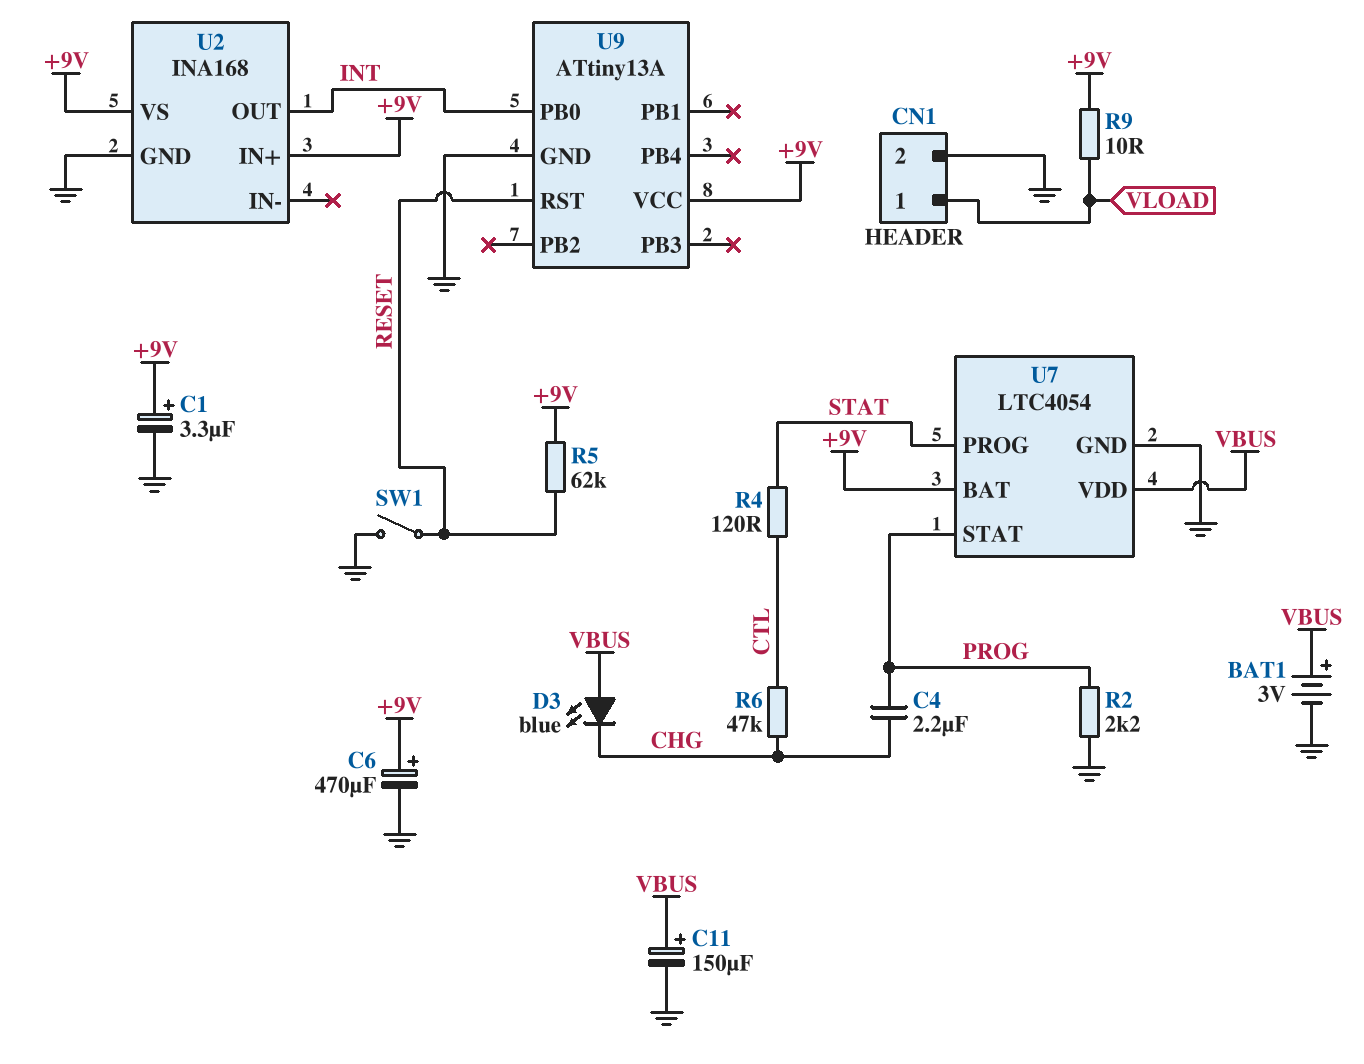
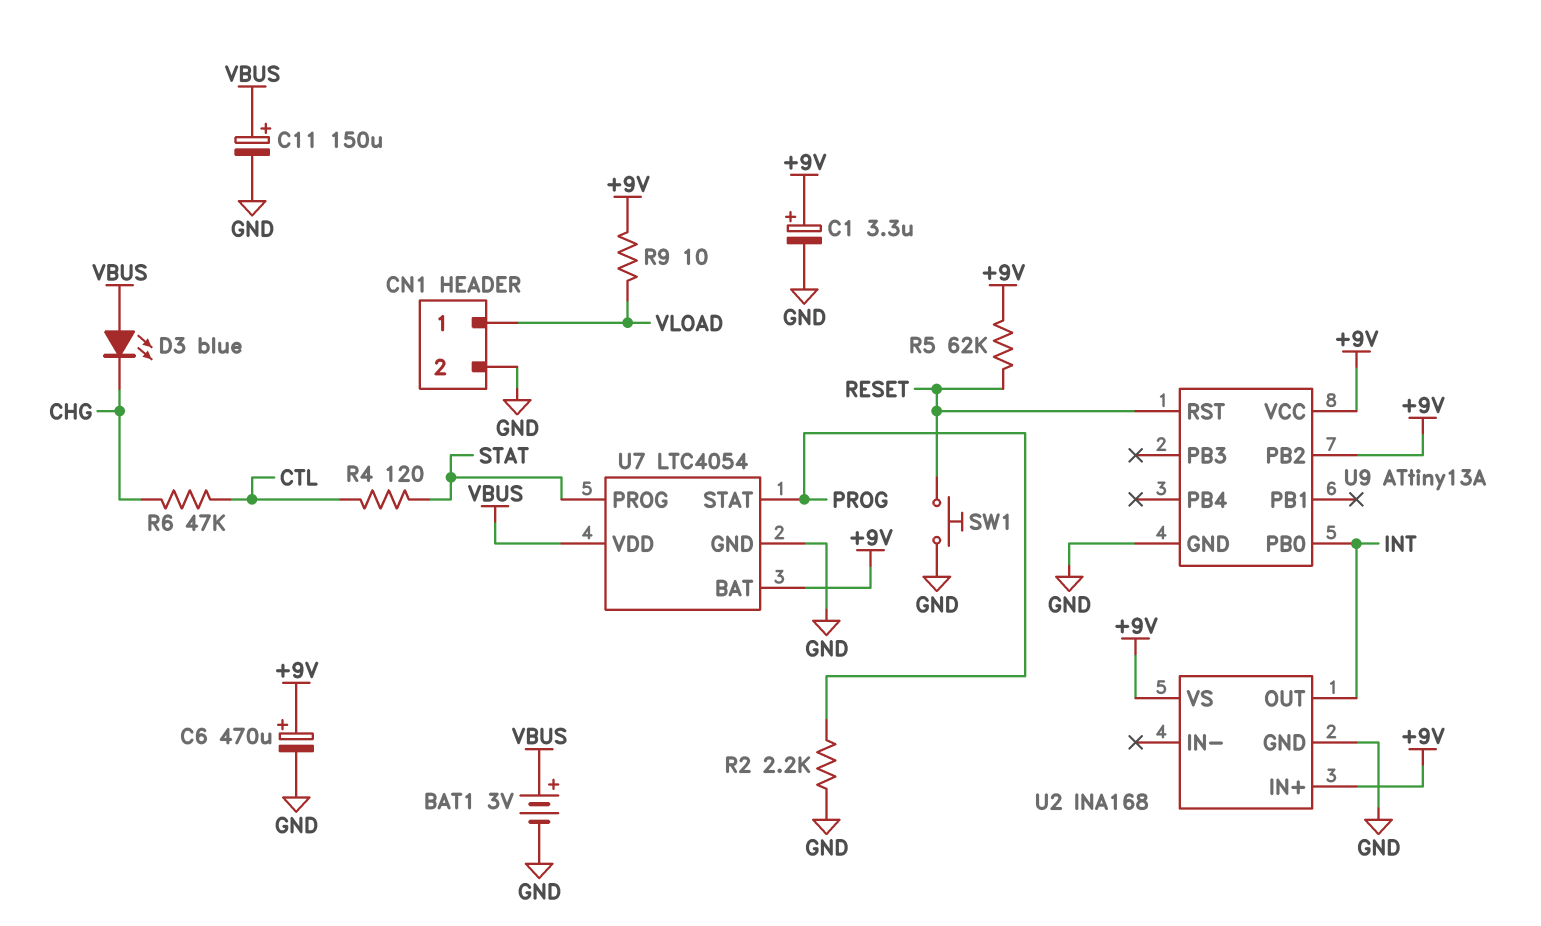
C4: 2.2uF (CHG, PROG) -> none
SW1: switch (GND, RESET) -> button (GND, RESET)
U9 pin PB2: none -> +9V

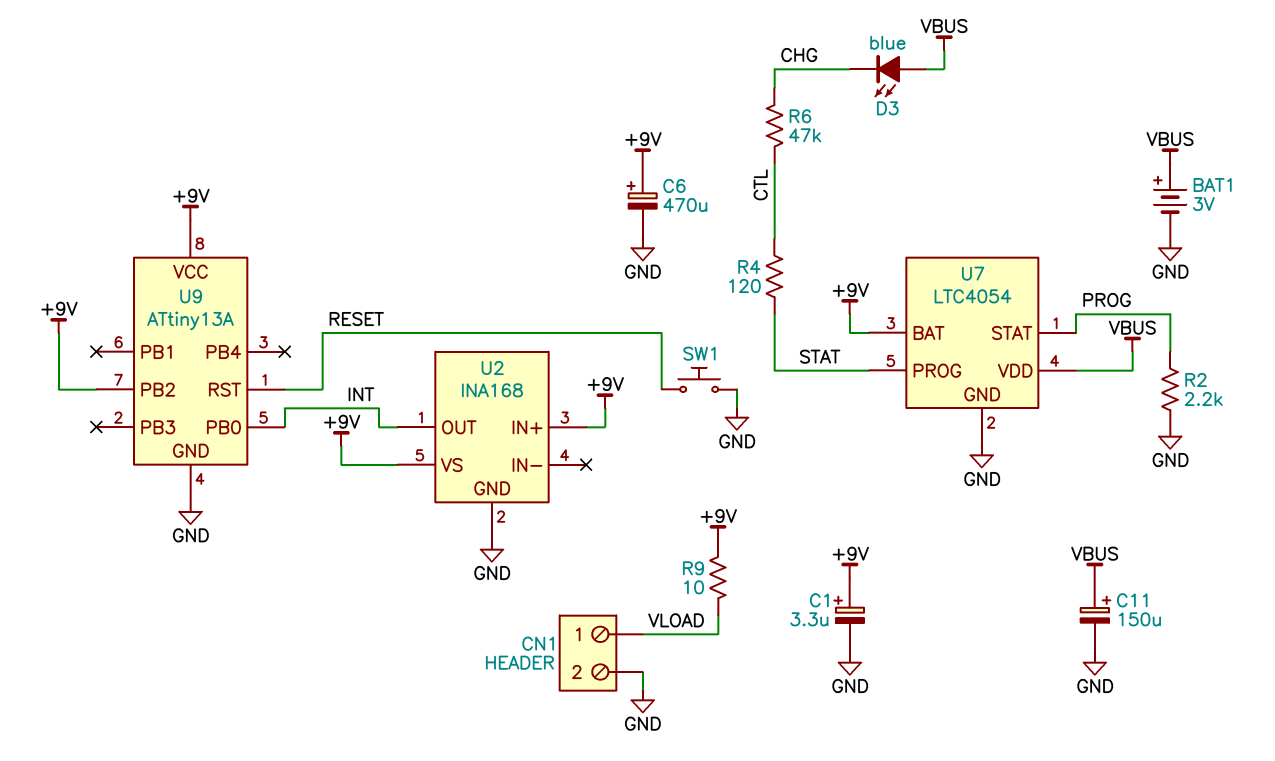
R5: 62k (+9V, RESET) -> none

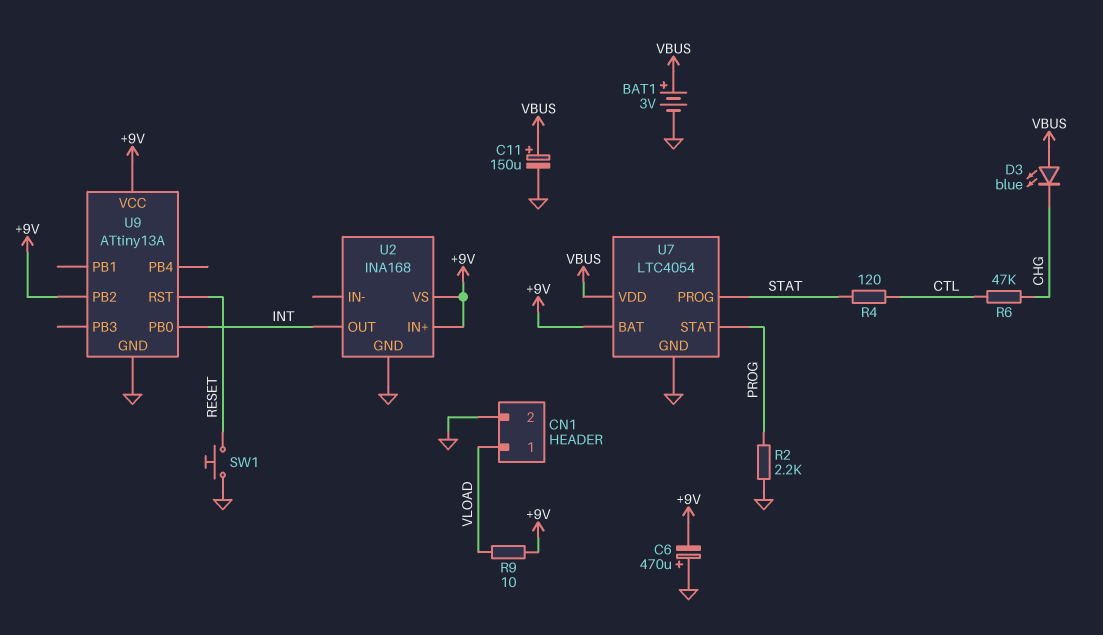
C1: 3.3uF (plus +9V, minus GND) -> none
C6: 470uF (plus +9V, minus GND) -> 470uF (plus GND, minus +9V)

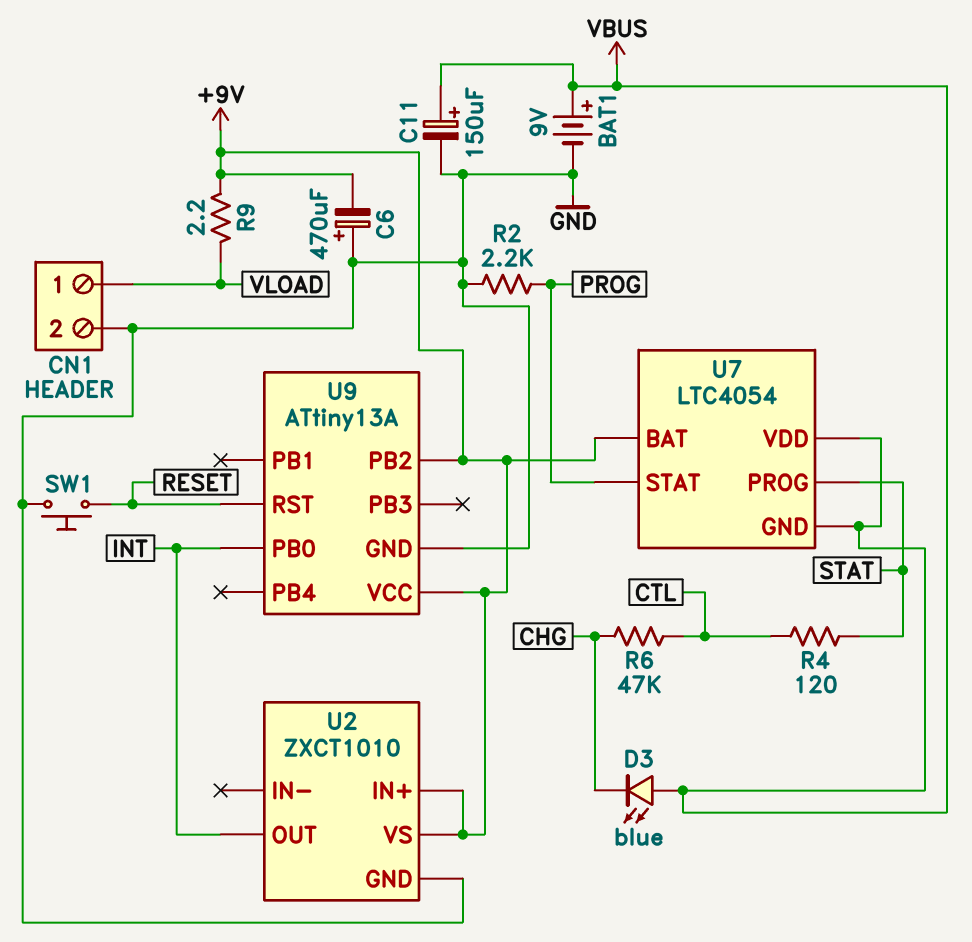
BAT1: 3V (plus VBUS, minus GND) -> 9V (plus VBUS, minus GND)
R9: 10 (+9V, VLOAD) -> 2.2 (+9V, VLOAD)
U2: INA168 -> ZXCT1010
U7 pin GND: GND -> VBUS

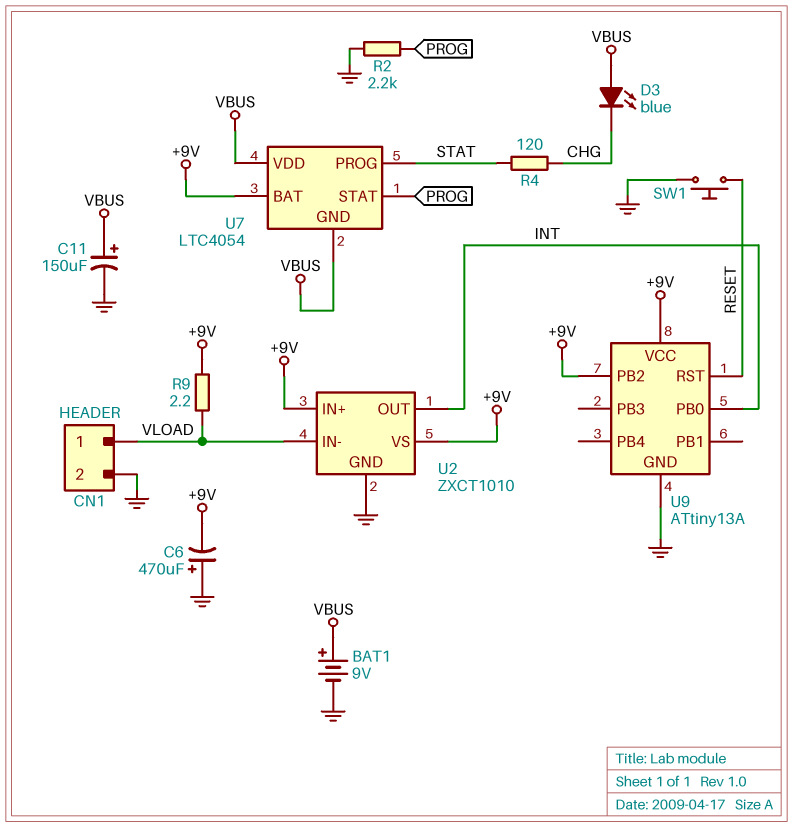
R4: 120 (CTL, STAT) -> 120 (CHG, STAT)
R6: 47k (CHG, CTL) -> none
U2 pin IN-: none -> VLOAD

